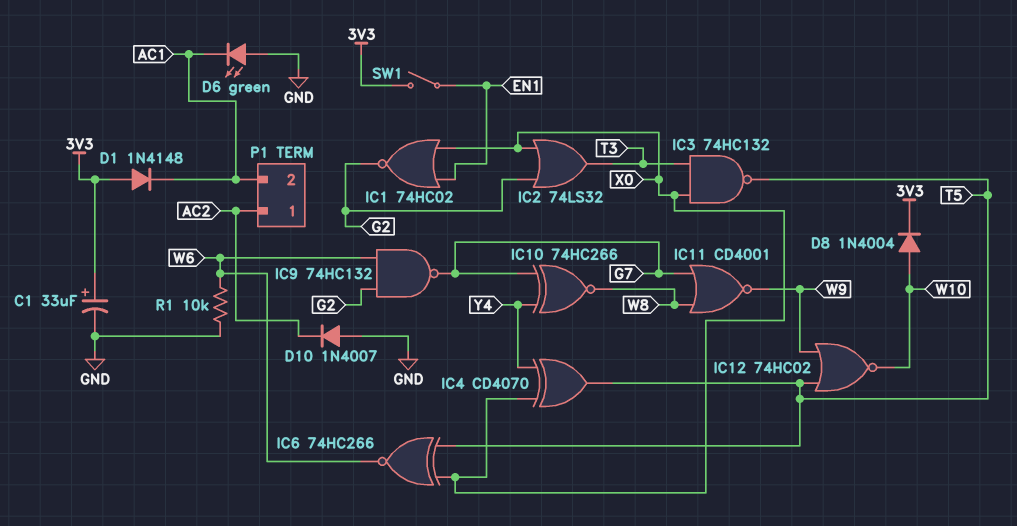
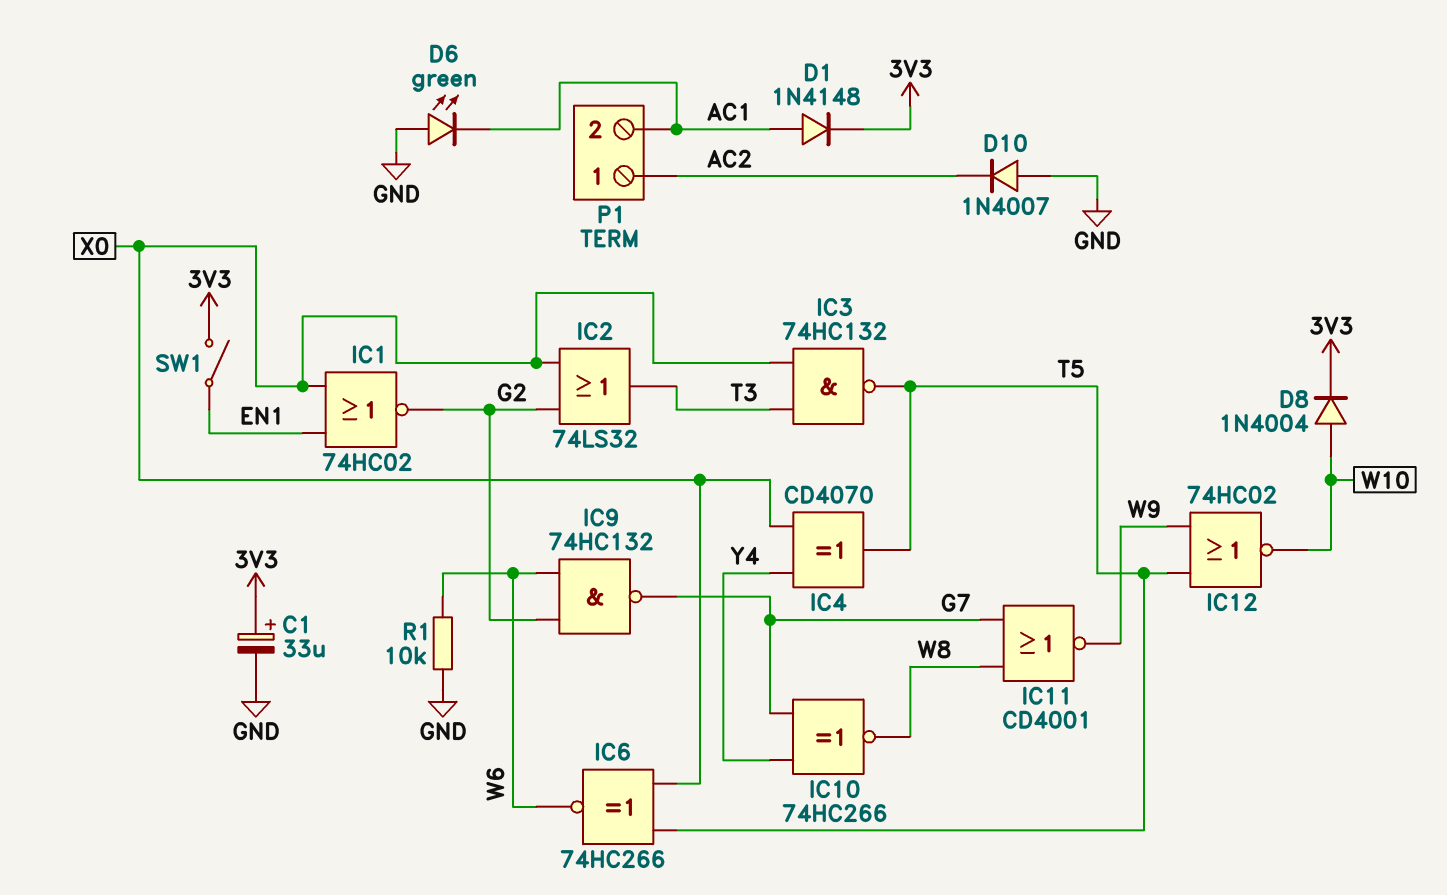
D1: diode 1N4148 (A 3V3, K AC1) -> diode 1N4148 (A AC1, K 3V3)

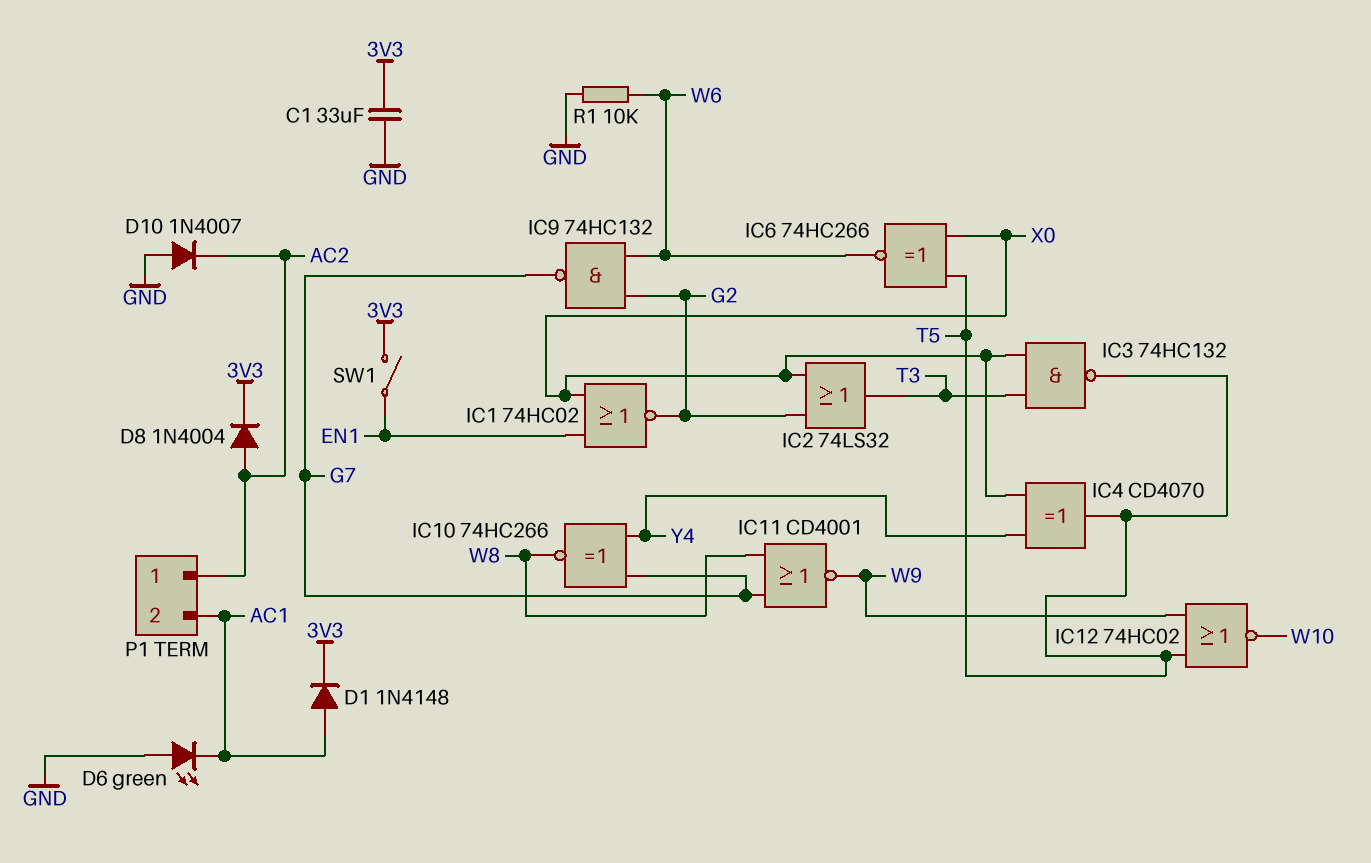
C1: 33uF (plus 3V3, minus GND) -> 33uF (3V3, GND)
D8: diode 1N4004 (A W10, K 3V3) -> diode 1N4004 (A AC2, K 3V3)

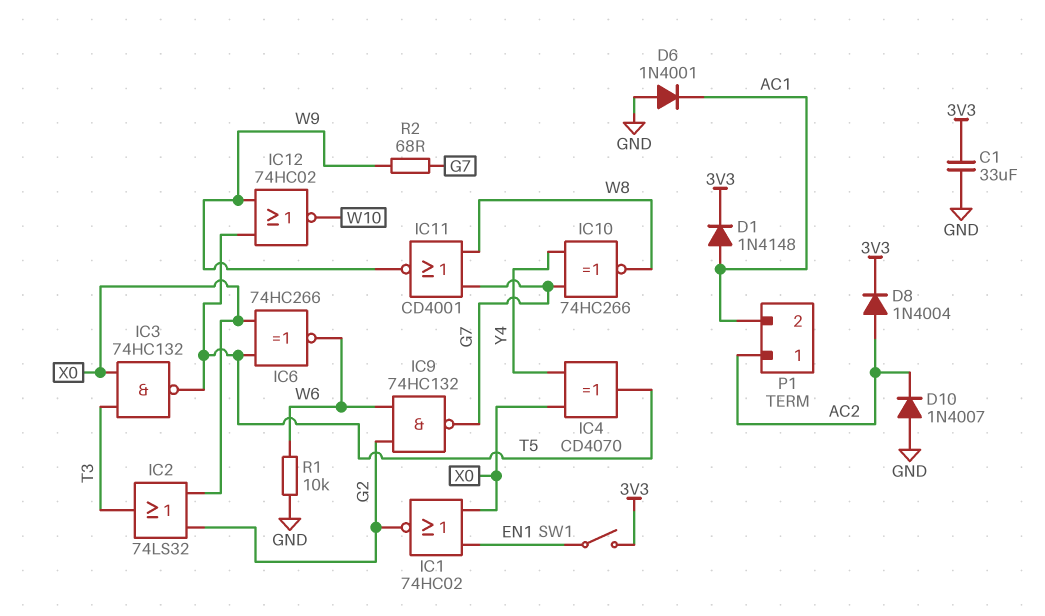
D6: LED green (A GND, K AC1) -> diode 1N4001 (A GND, K AC1)
R2: none -> 68 (G7, W9)

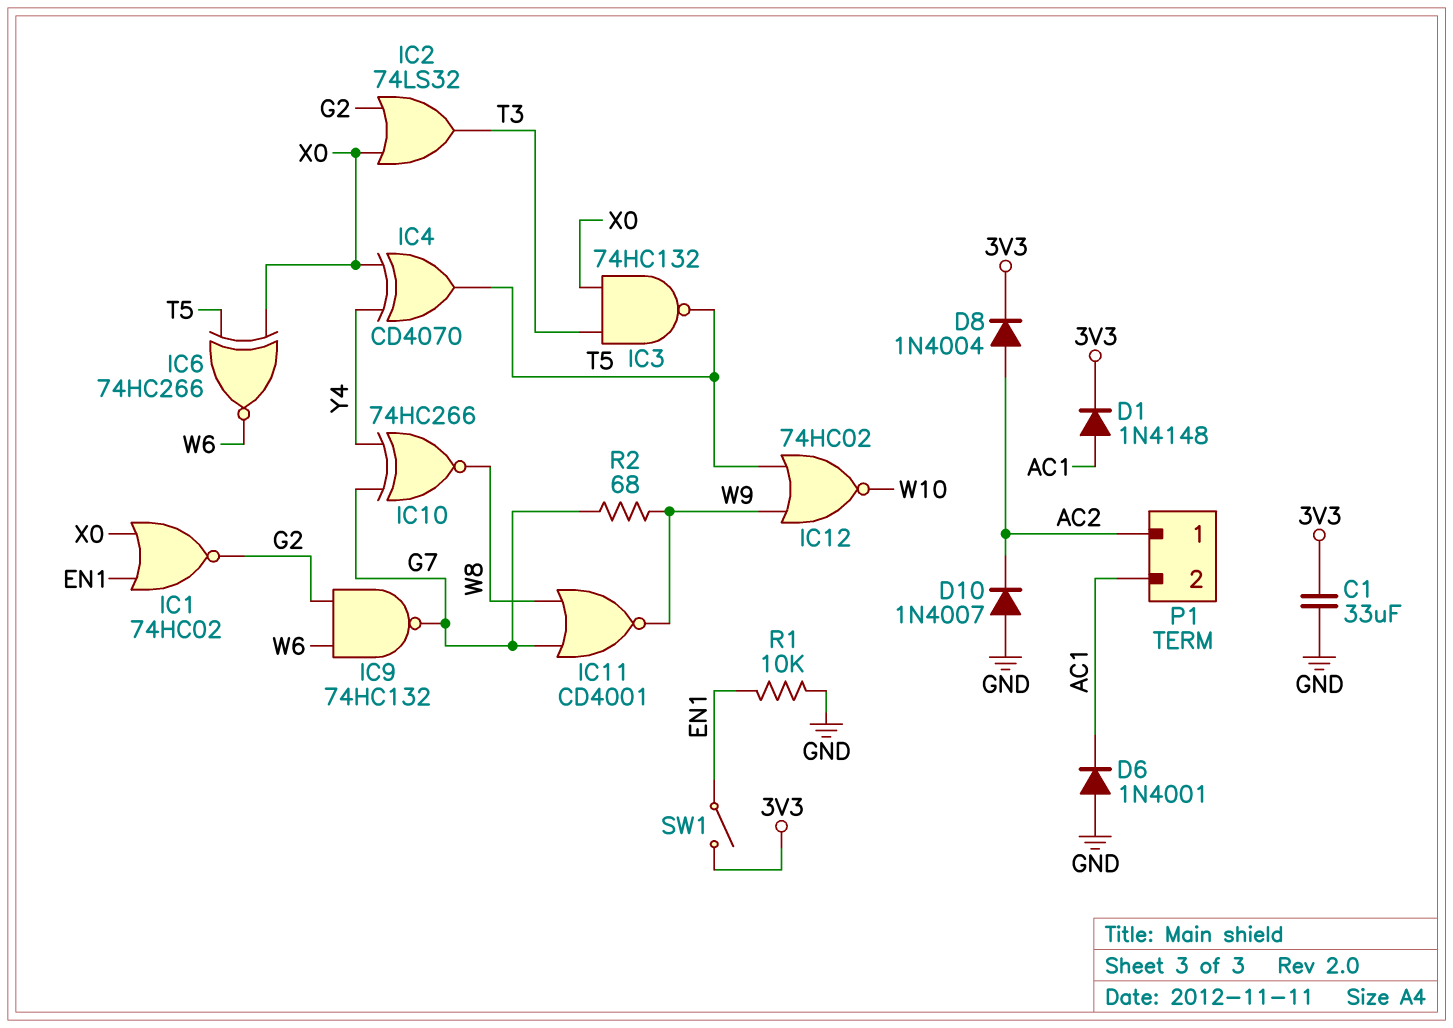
R1: 10k (GND, W6) -> 10k (EN1, GND)

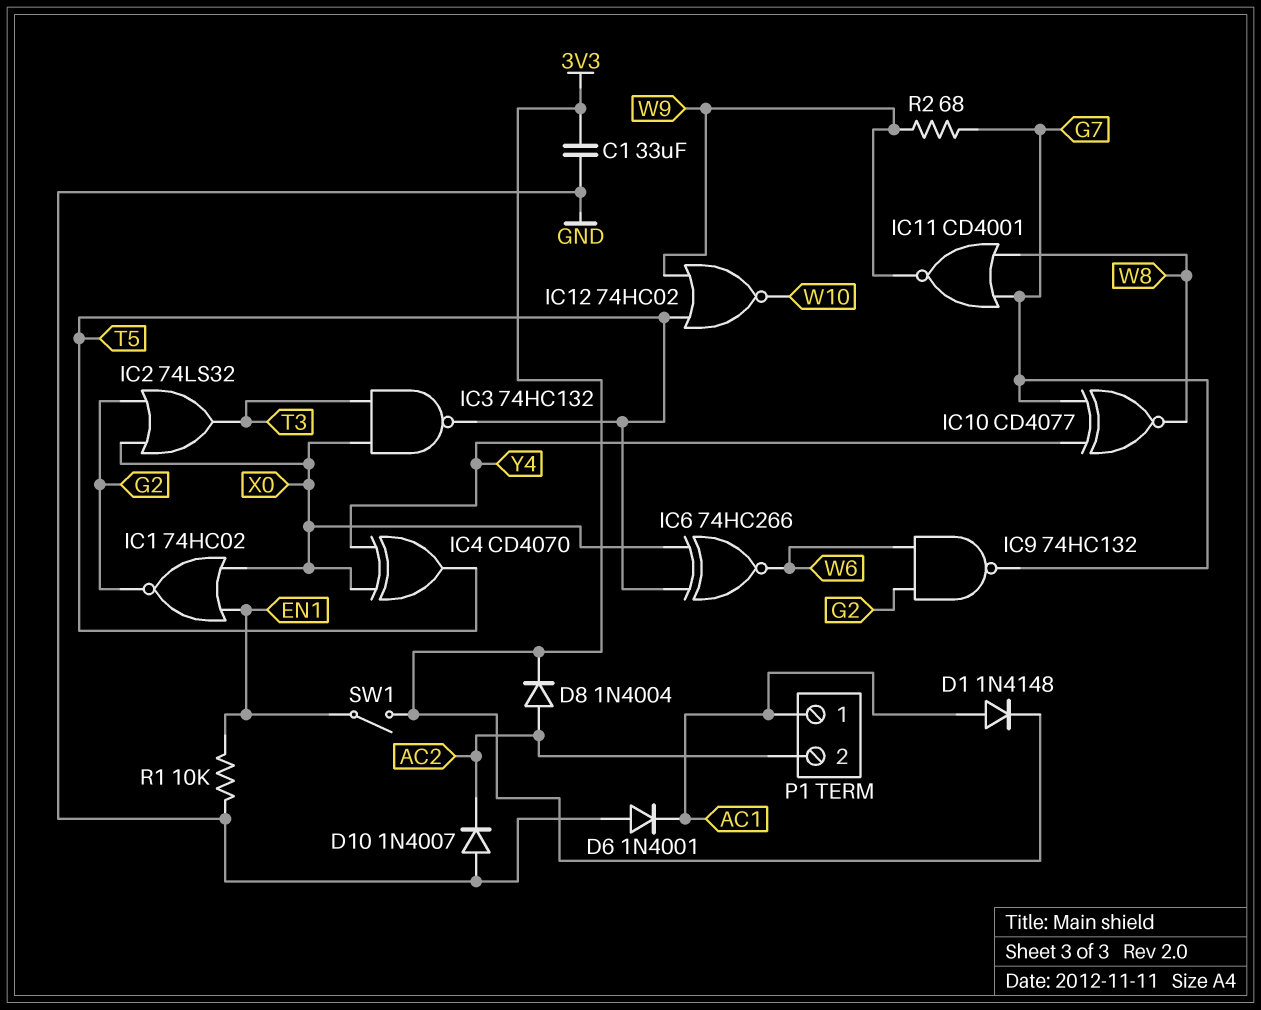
IC10: XNOR 74HC266 (in G7, in Y4, out W8) -> XNOR CD4077 (in G7, in Y4, out W8)
P1 pin 1: AC2 -> AC1
P1 pin 2: AC1 -> AC2

